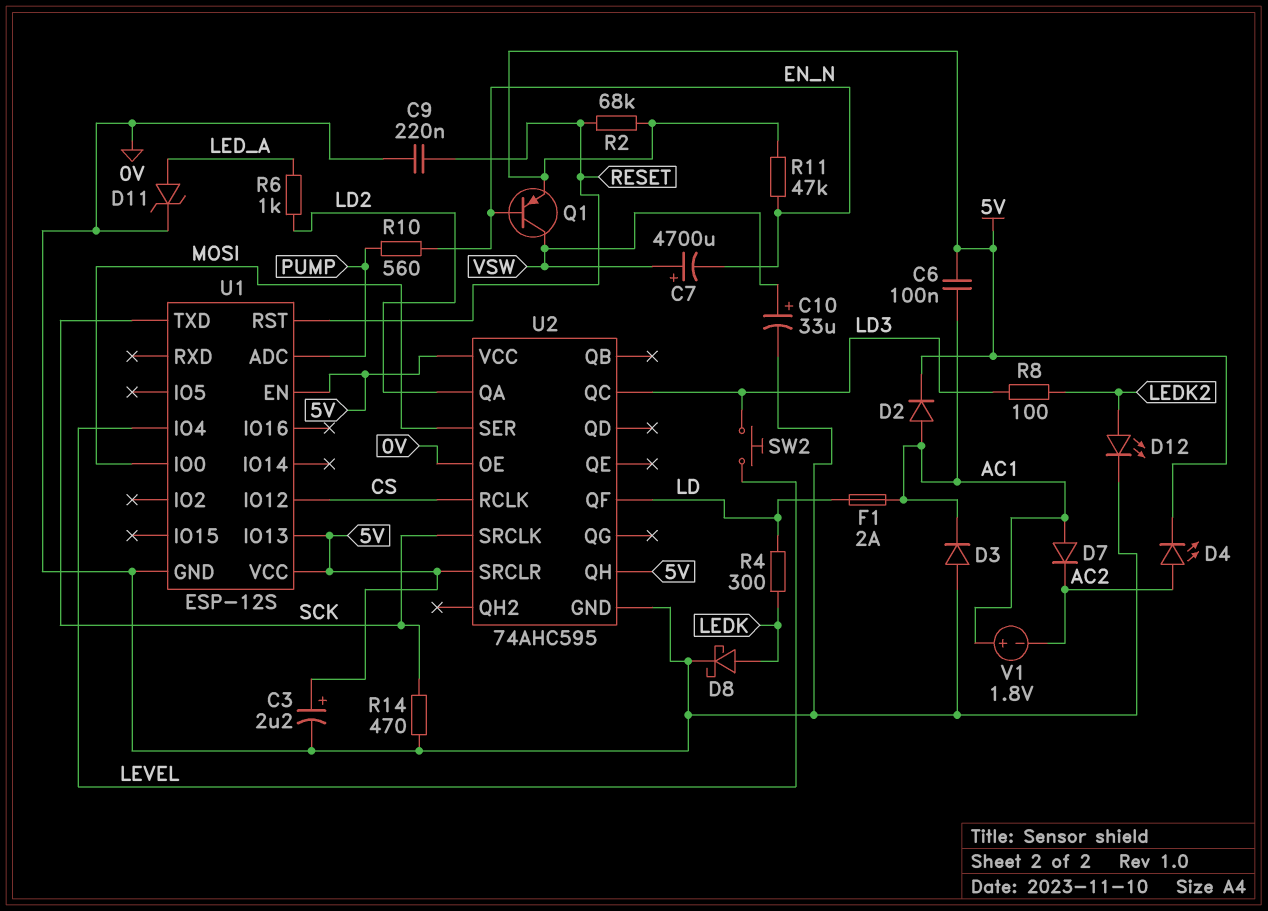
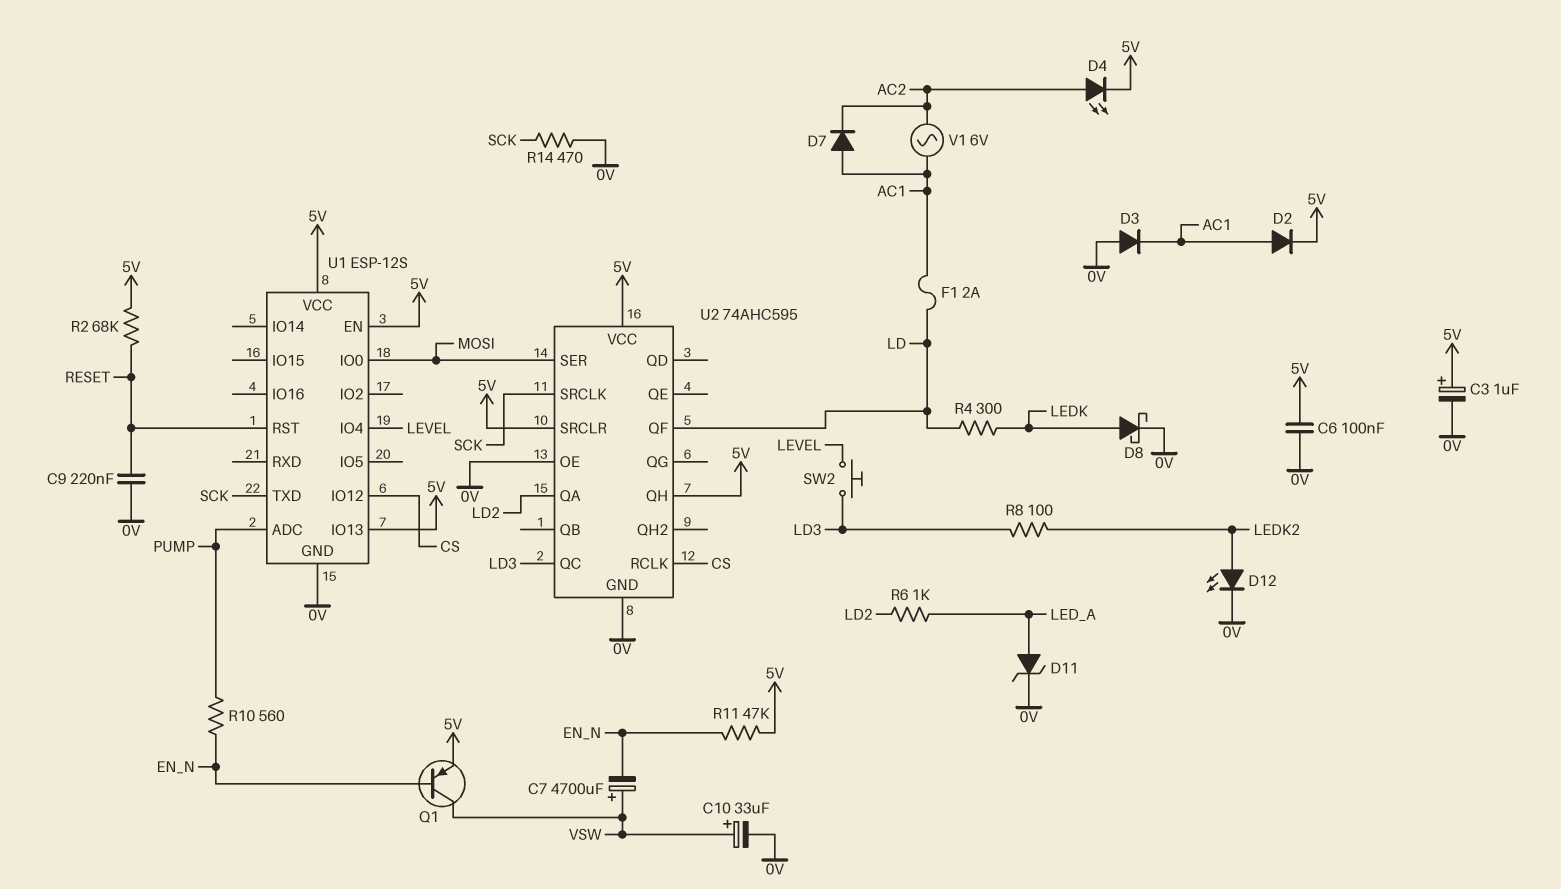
C3: 2.2uF (plus 5V, minus 0V) -> 1uF (plus 5V, minus 0V)
C6: 100nF (5V, AC1) -> 100nF (0V, 5V)
V1: 1.8V (plus AC1, minus AC2) -> AC 6V (AC1, AC2)

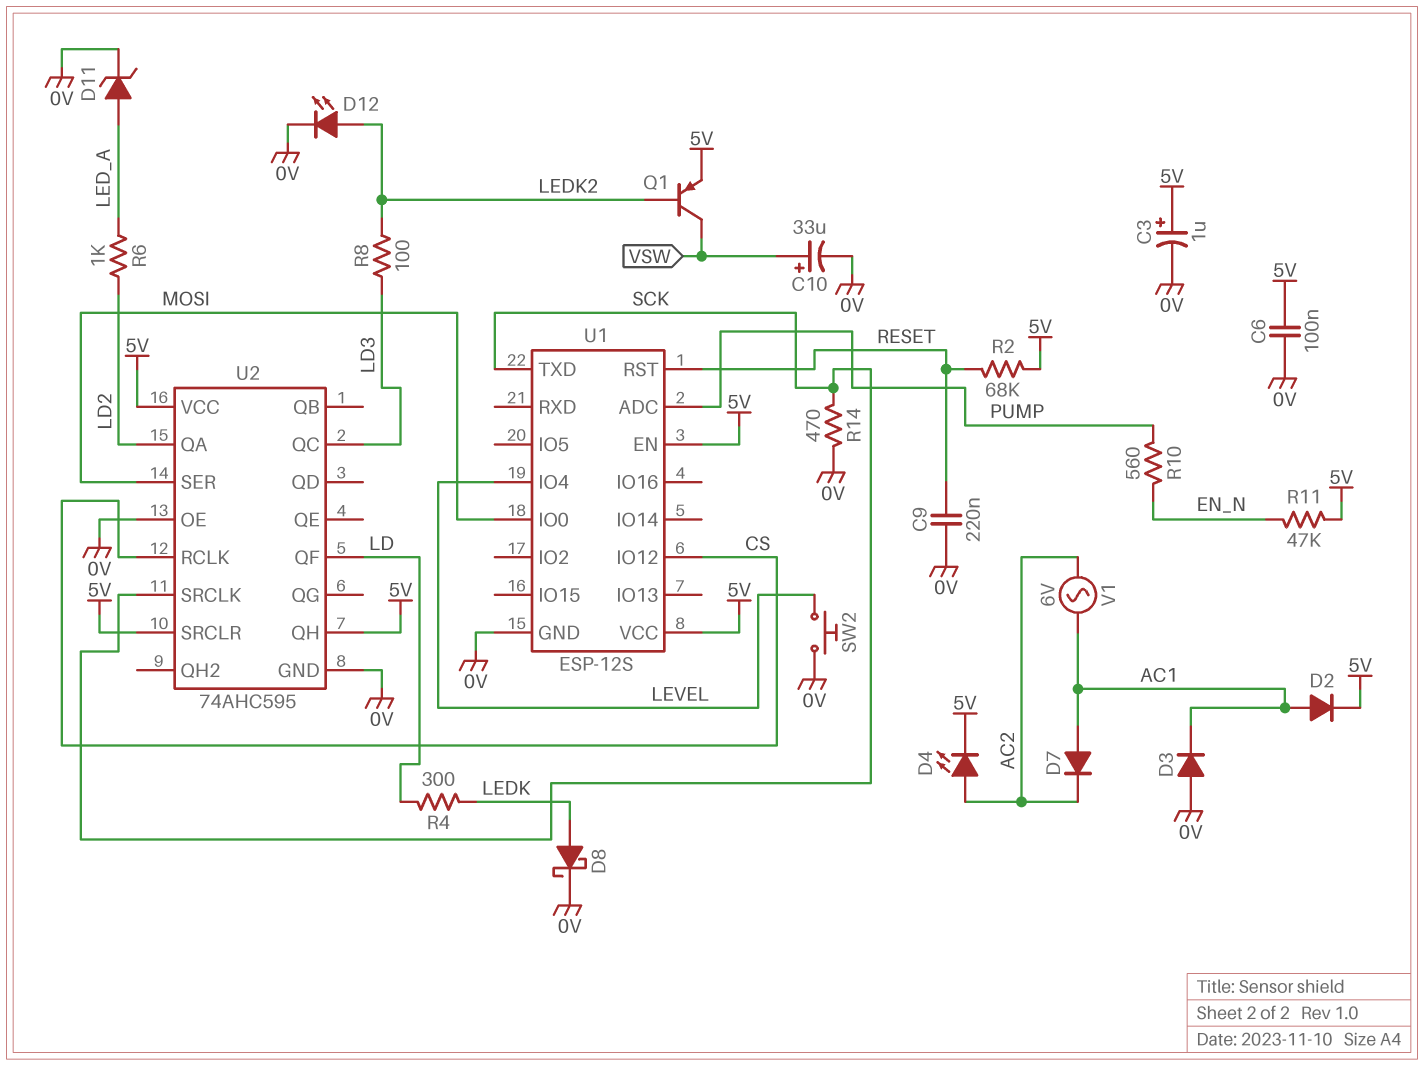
C7: 4700uF (plus VSW, minus EN_N) -> none
F1: 2A (AC1, LD) -> none
Q1: PNP (B EN_N, C VSW, E 5V) -> PNP (B LEDK2, C VSW, E 5V)
SW2: button (LD3, LEVEL) -> button (0V, LEVEL)
U1 pin IO13: 5V -> none

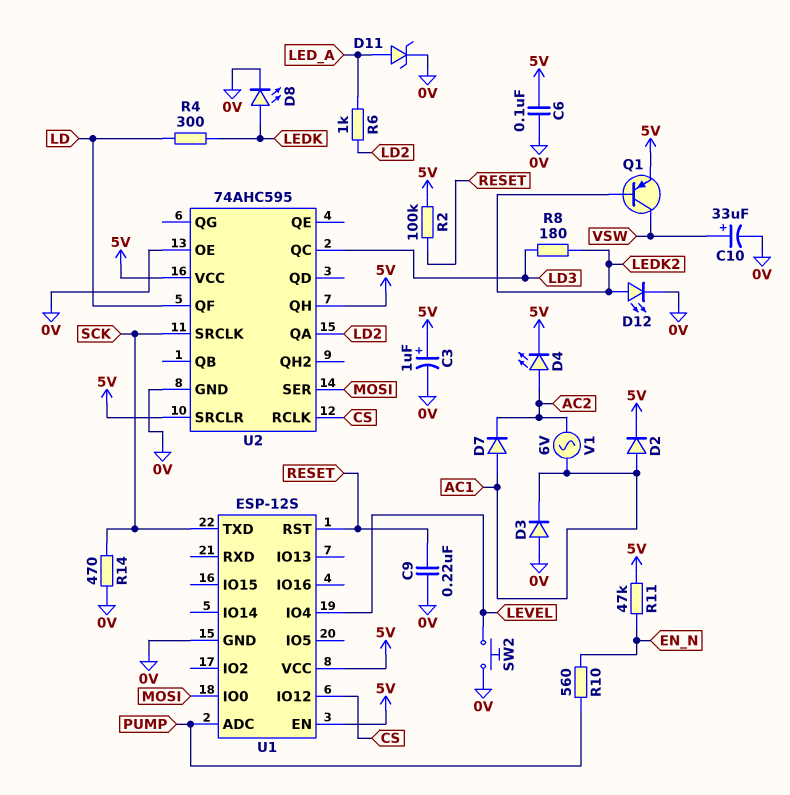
D8: schottky (A LEDK, K 0V) -> LED (A LEDK, K 0V)
R2: 68k (5V, RESET) -> 100k (5V, RESET)
R8: 100 (LD3, LEDK2) -> 180 (LD3, LEDK2)

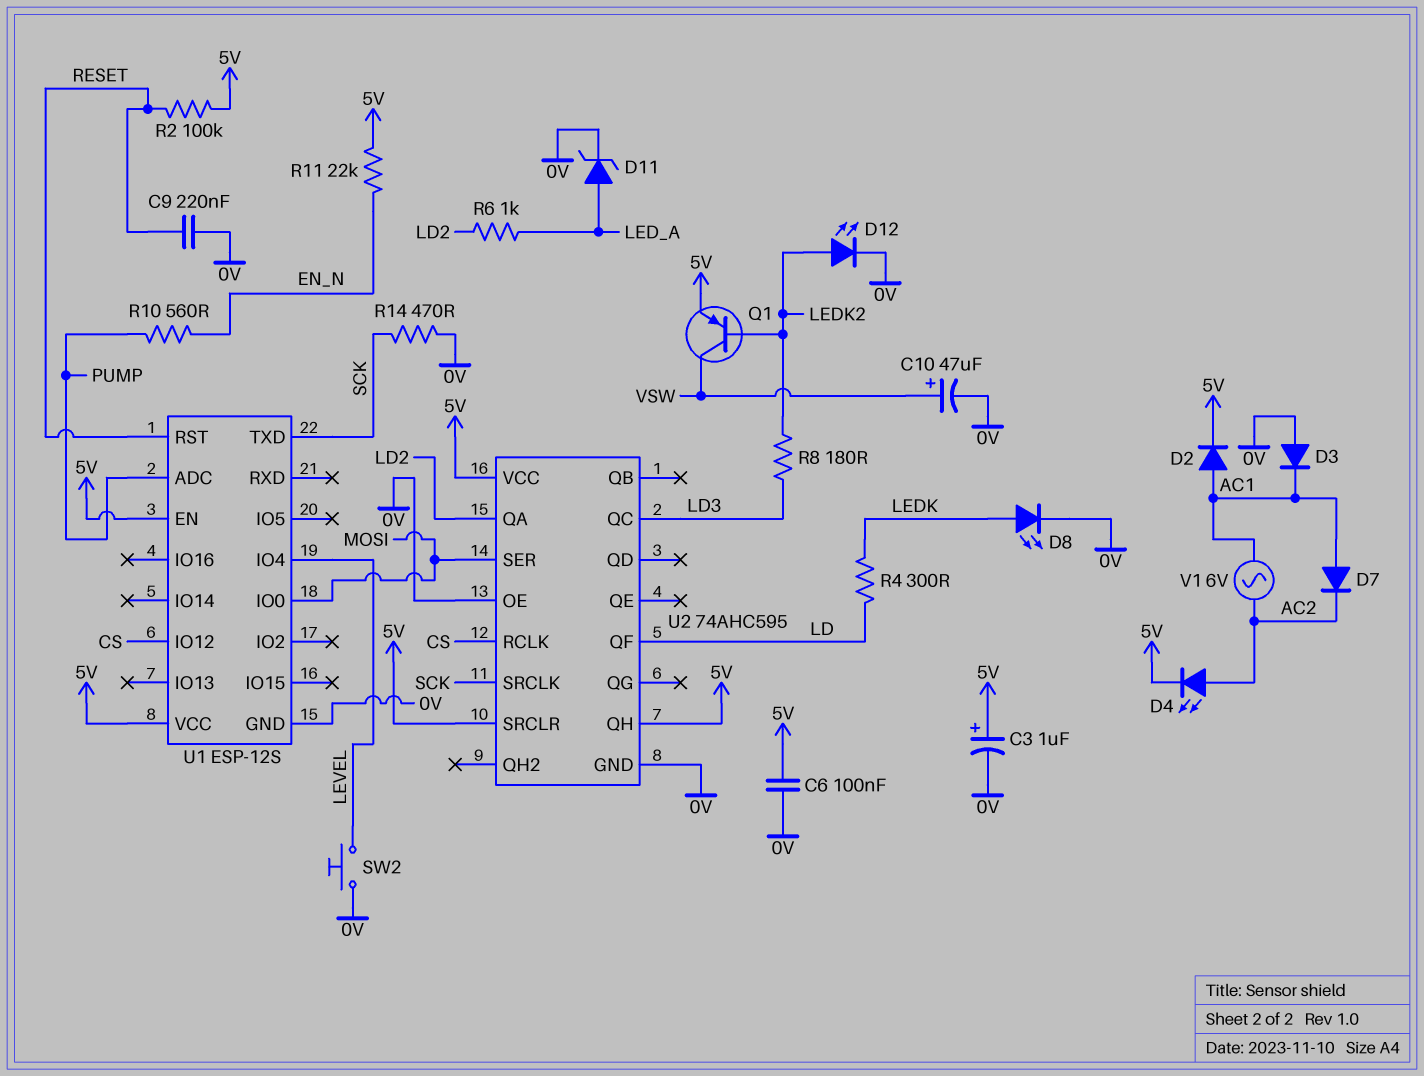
C10: 33uF (plus VSW, minus 0V) -> 47uF (plus VSW, minus 0V)
R11: 47k (5V, EN_N) -> 22k (5V, EN_N)

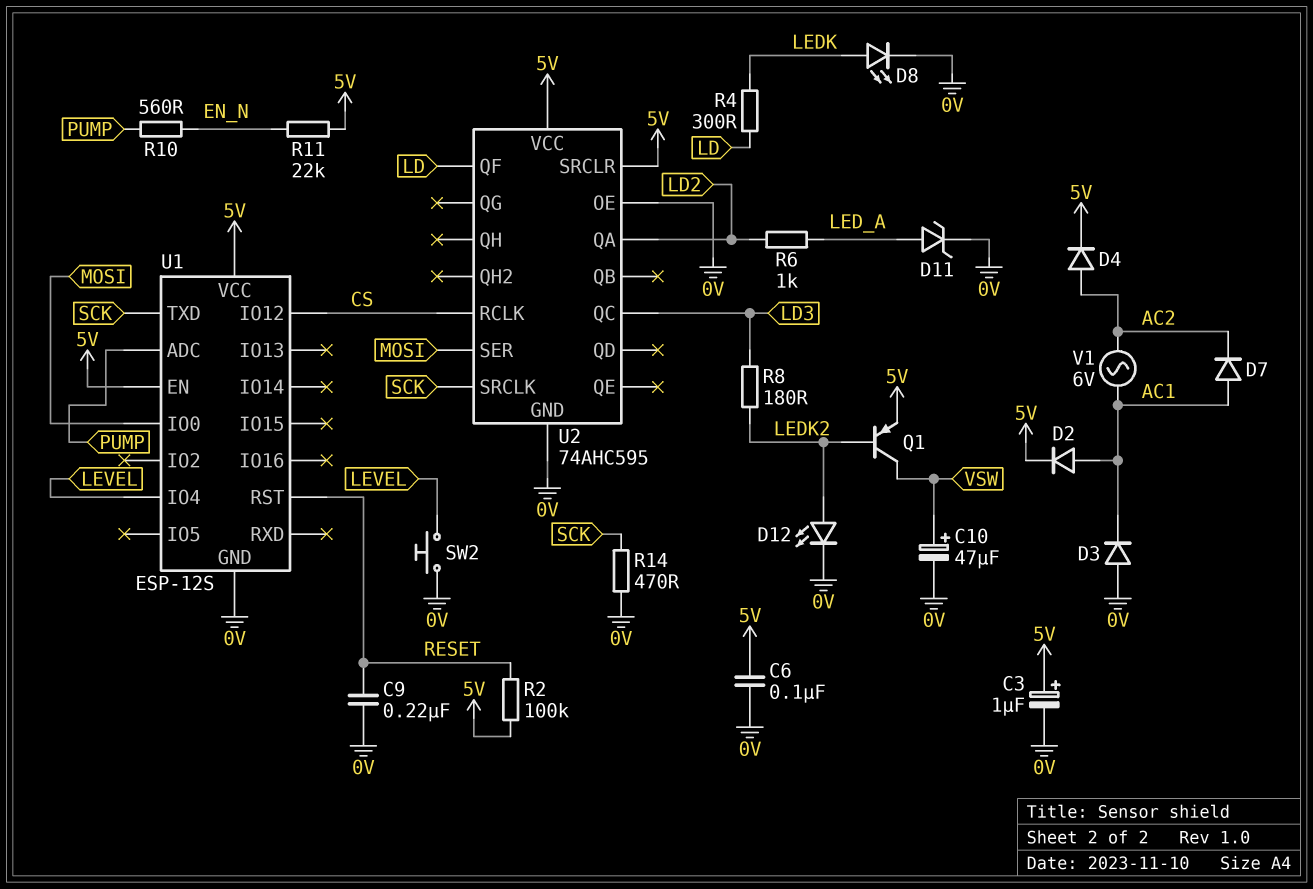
D4: LED (A AC2, K 5V) -> diode (A AC2, K 5V)
U2 pin QH: 5V -> none

